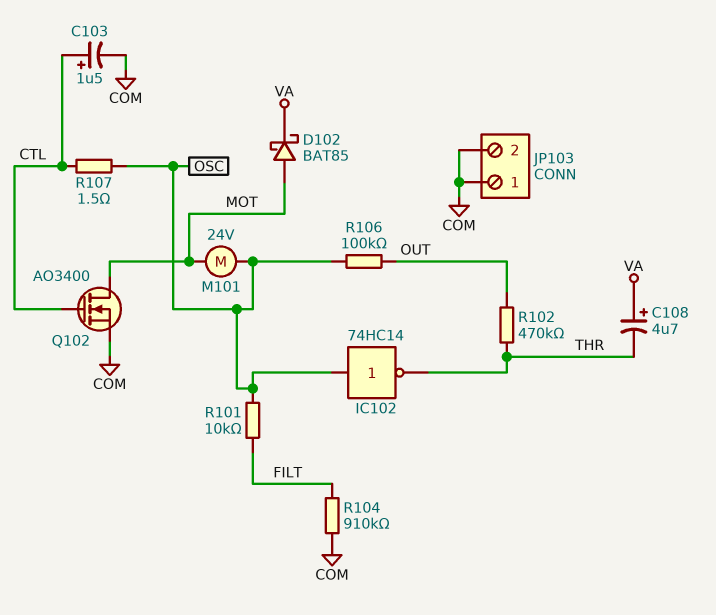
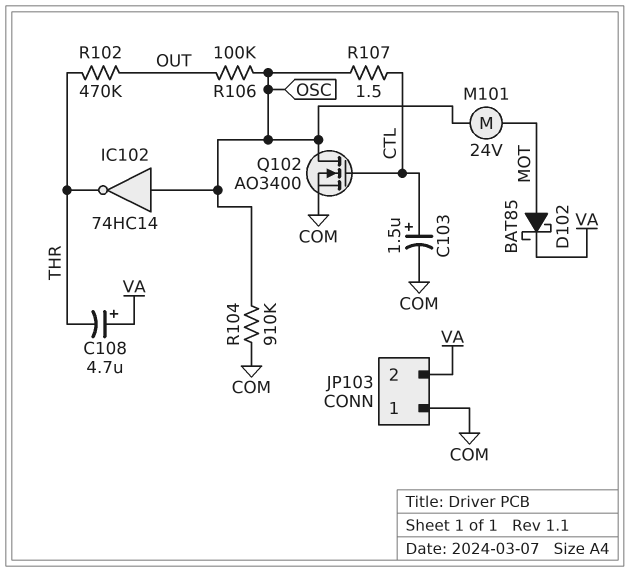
JP103 pin 2: COM -> VA
Q102: NMOS AO3400 (G CTL, D MOT, S COM) -> NMOS AO3400 (G CTL, D OSC, S COM)
R101: 10k (FILT, OSC) -> none
R104: 910k (COM, FILT) -> 910k (COM, OSC)

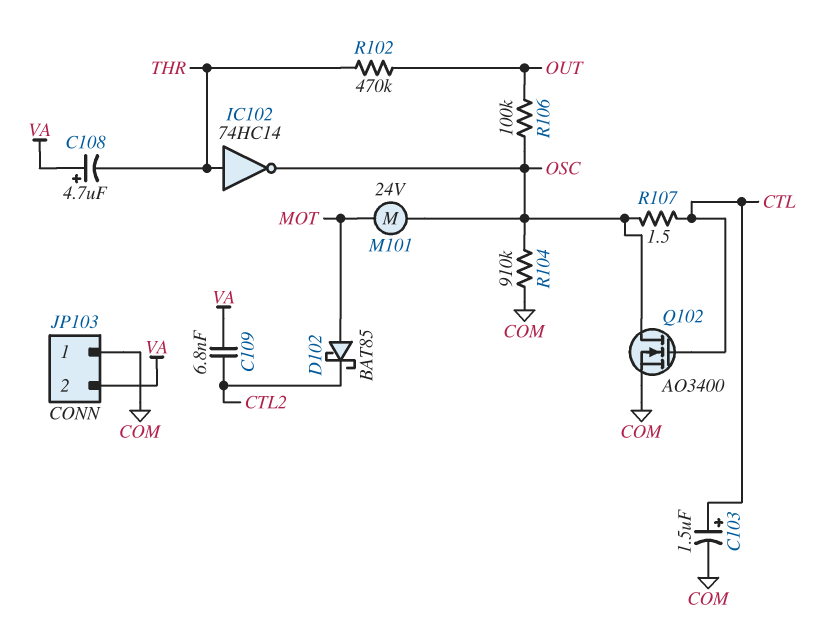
C109: none -> 6.8nF (CTL2, VA)
D102: schottky BAT85 (A MOT, K VA) -> schottky BAT85 (A MOT, K CTL2)
IC102: NOT 74HC14 (in OSC, out THR) -> NOT 74HC14 (in THR, out OSC)

